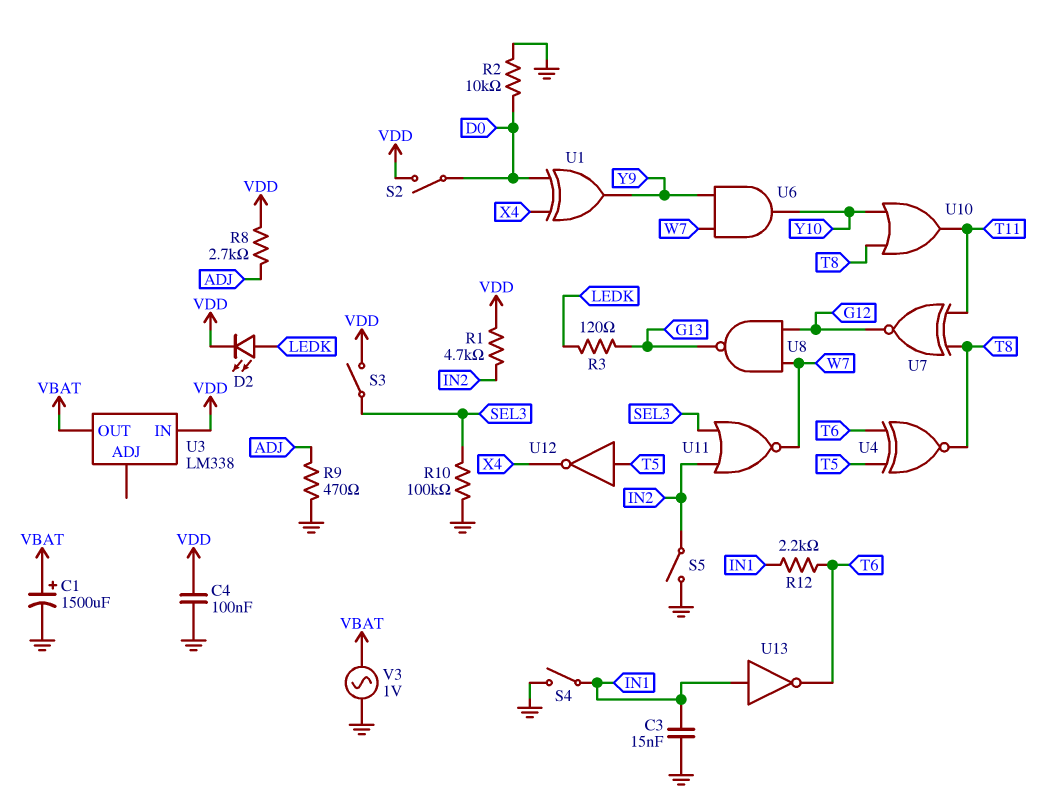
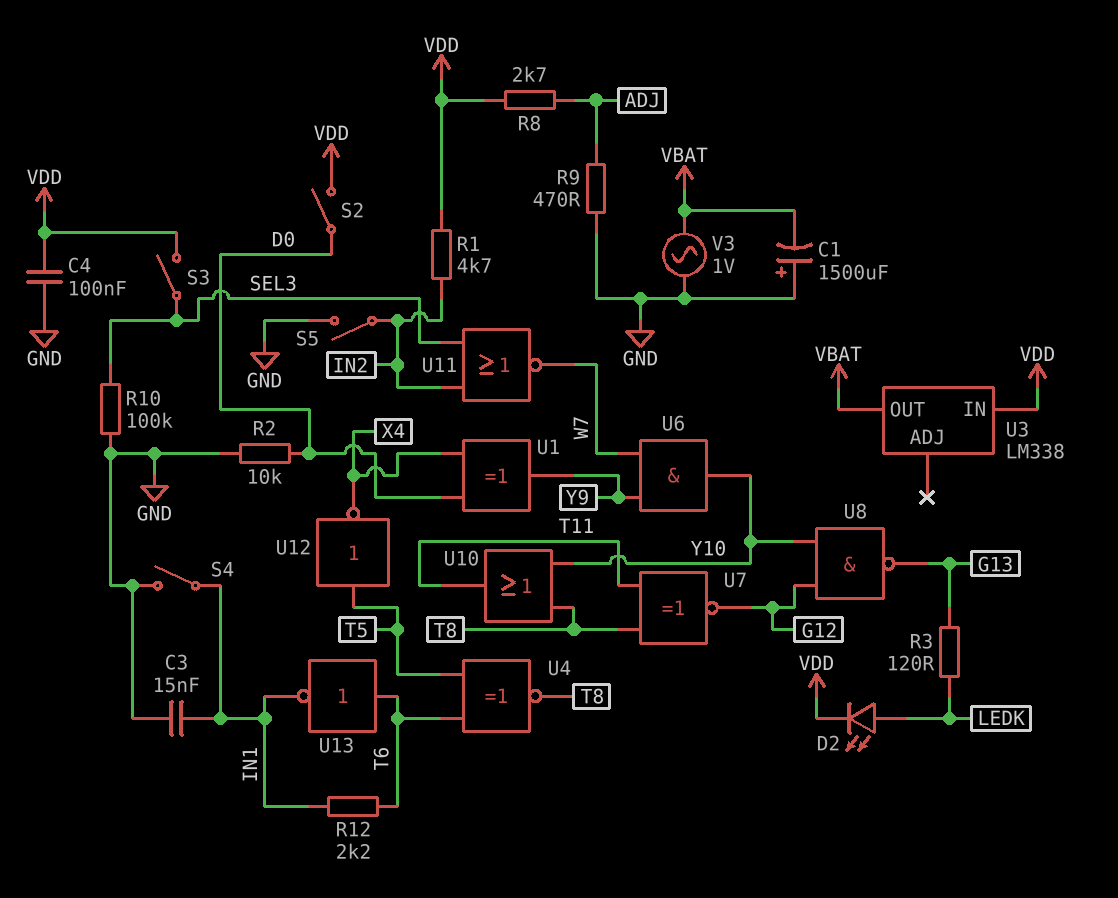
C1: 1500uF (plus VBAT, minus GND) -> 1500uF (plus GND, minus VBAT)
U8: NAND (in G12, in W7, out G13) -> NAND (in G12, in Y10, out G13)
U13: NOT (in IN1, out T6) -> NOT (in T6, out IN1)

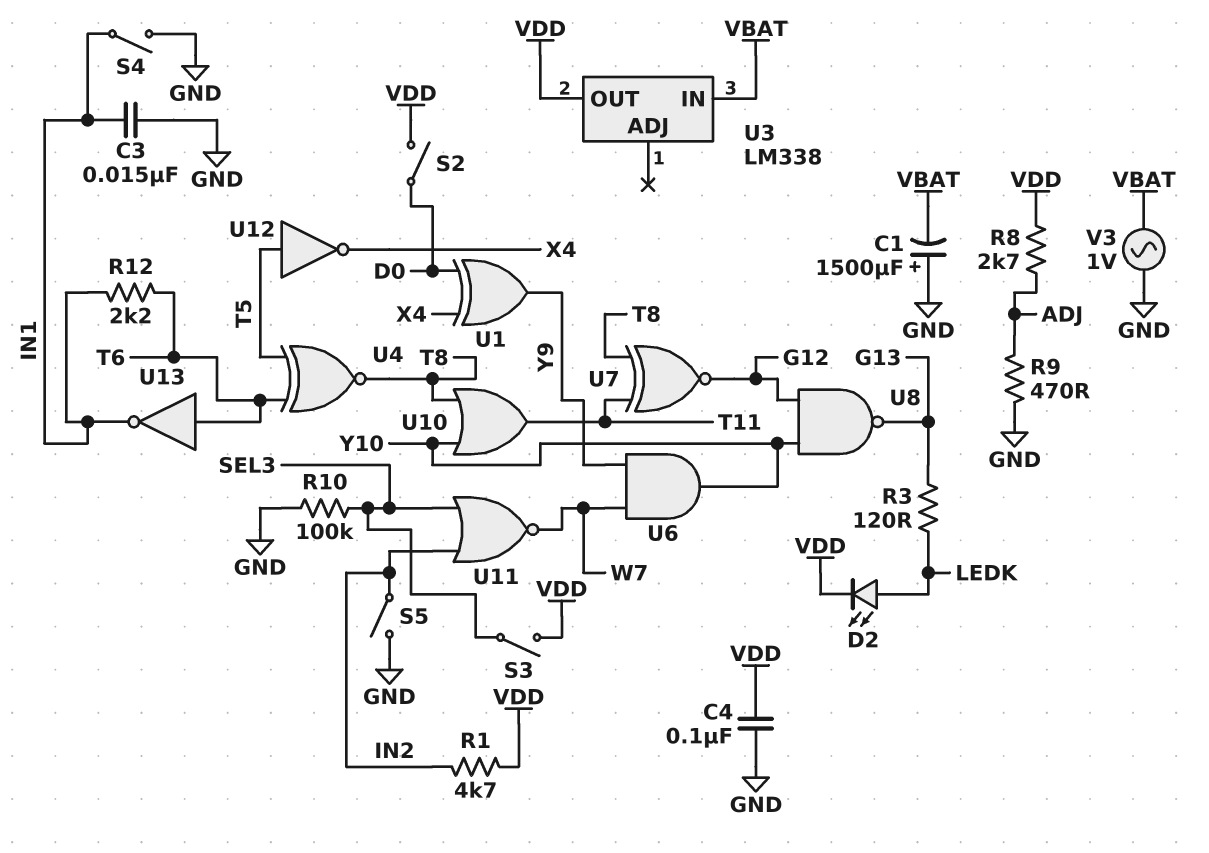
R2: 10k (D0, GND) -> none
U3 pin IN: VDD -> VBAT
U3 pin OUT: VBAT -> VDD

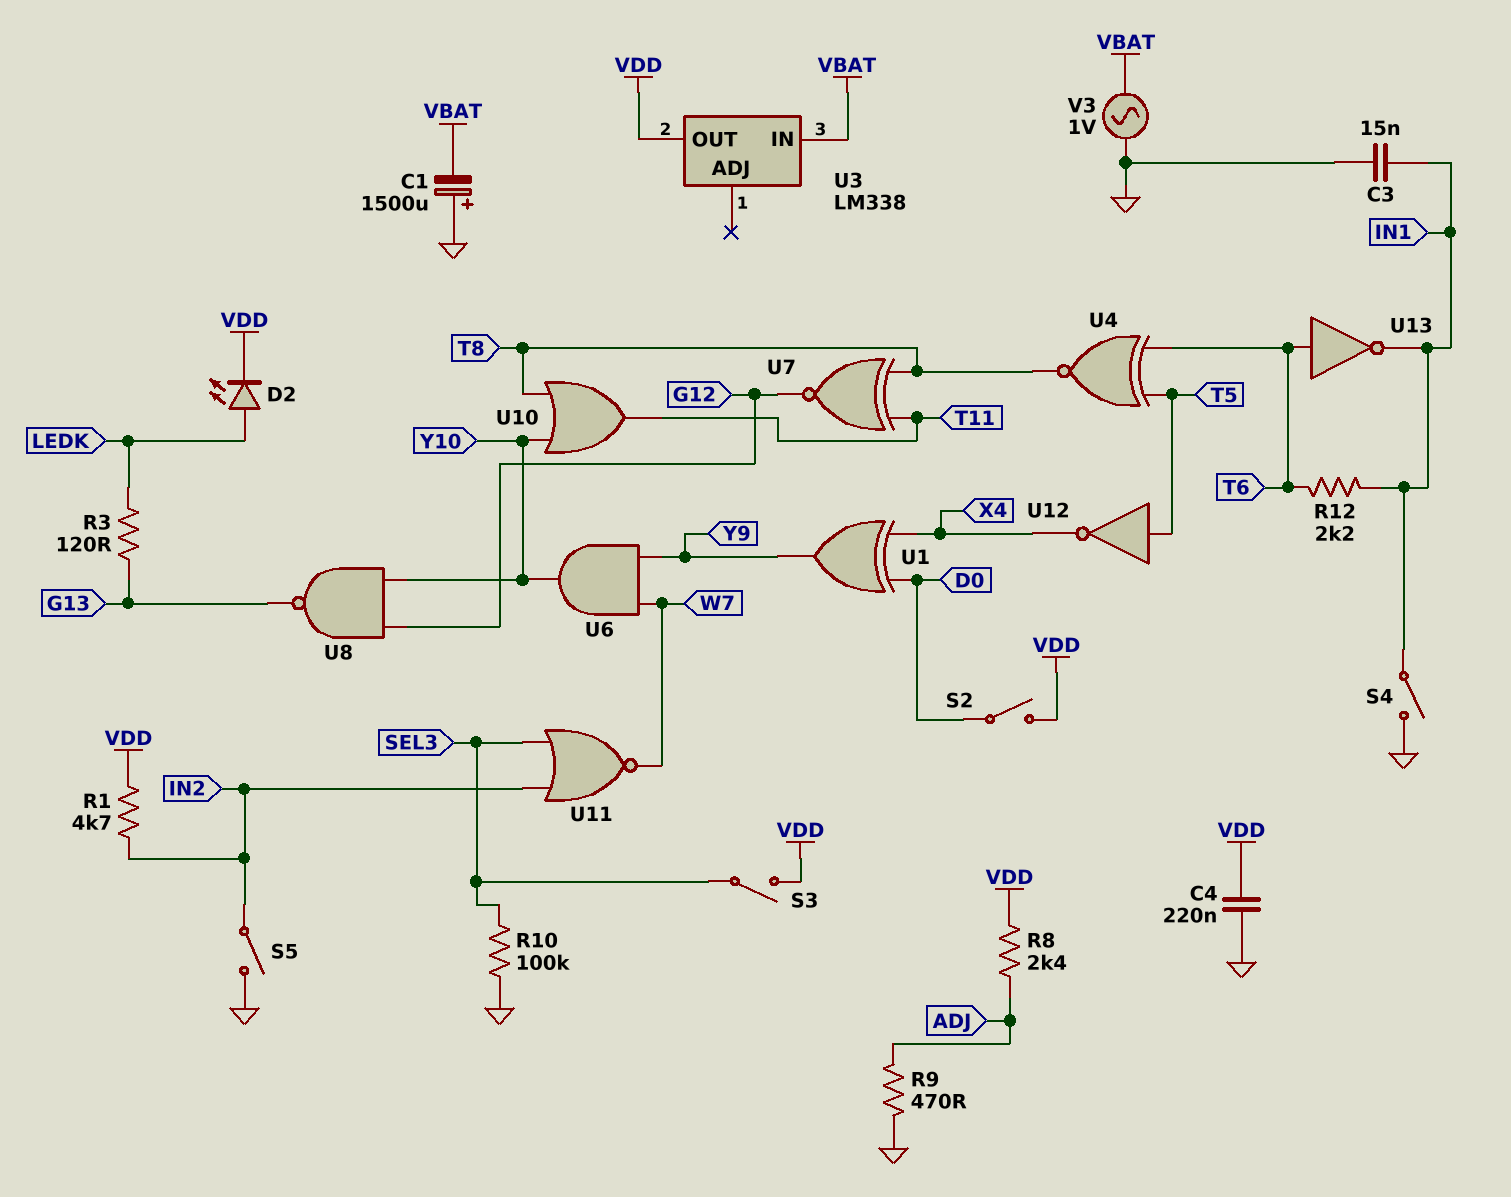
C4: 100nF (GND, VDD) -> 220nF (GND, VDD)
R8: 2.7k (ADJ, VDD) -> 2.4k (ADJ, VDD)

